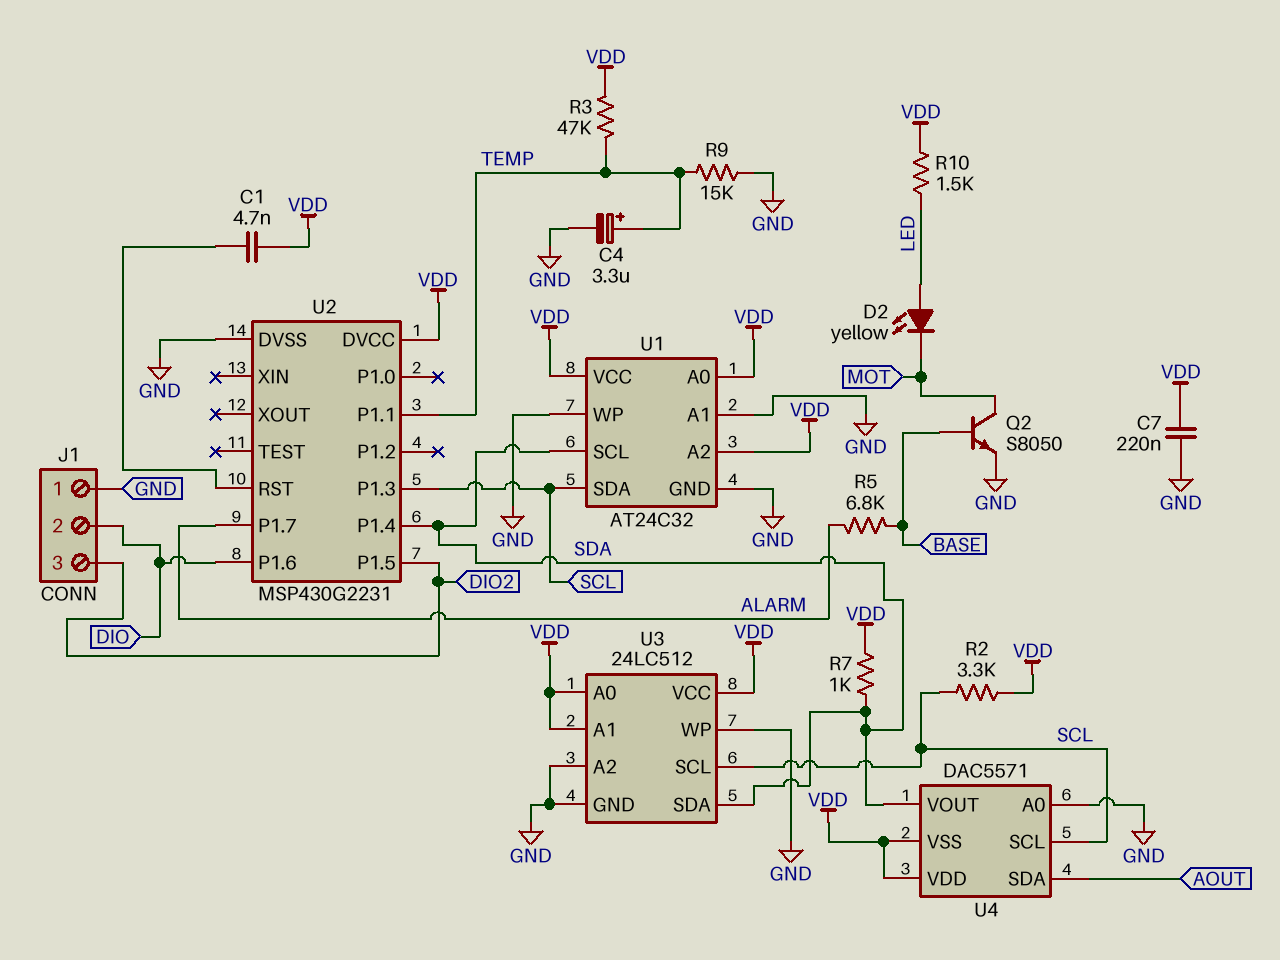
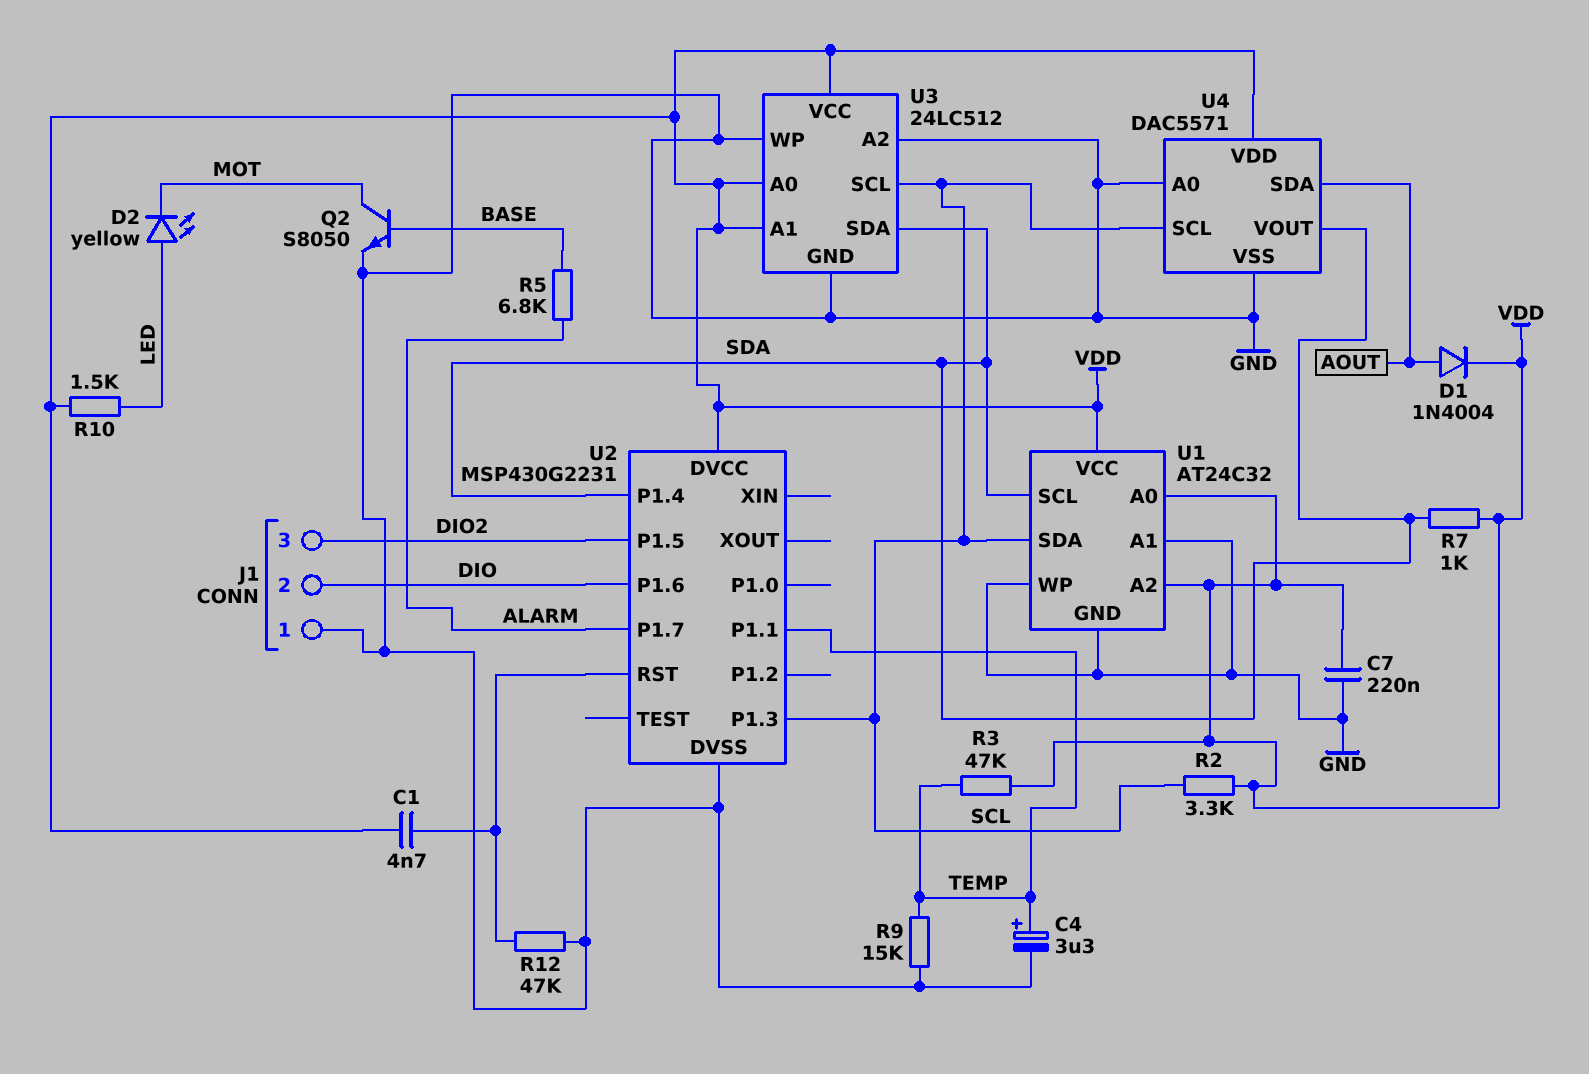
D1: none -> diode 1N4004 (A AOUT, K VDD)
R12: none -> 47k (GND, U2/RST)
U4 pin VSS: VDD -> GND

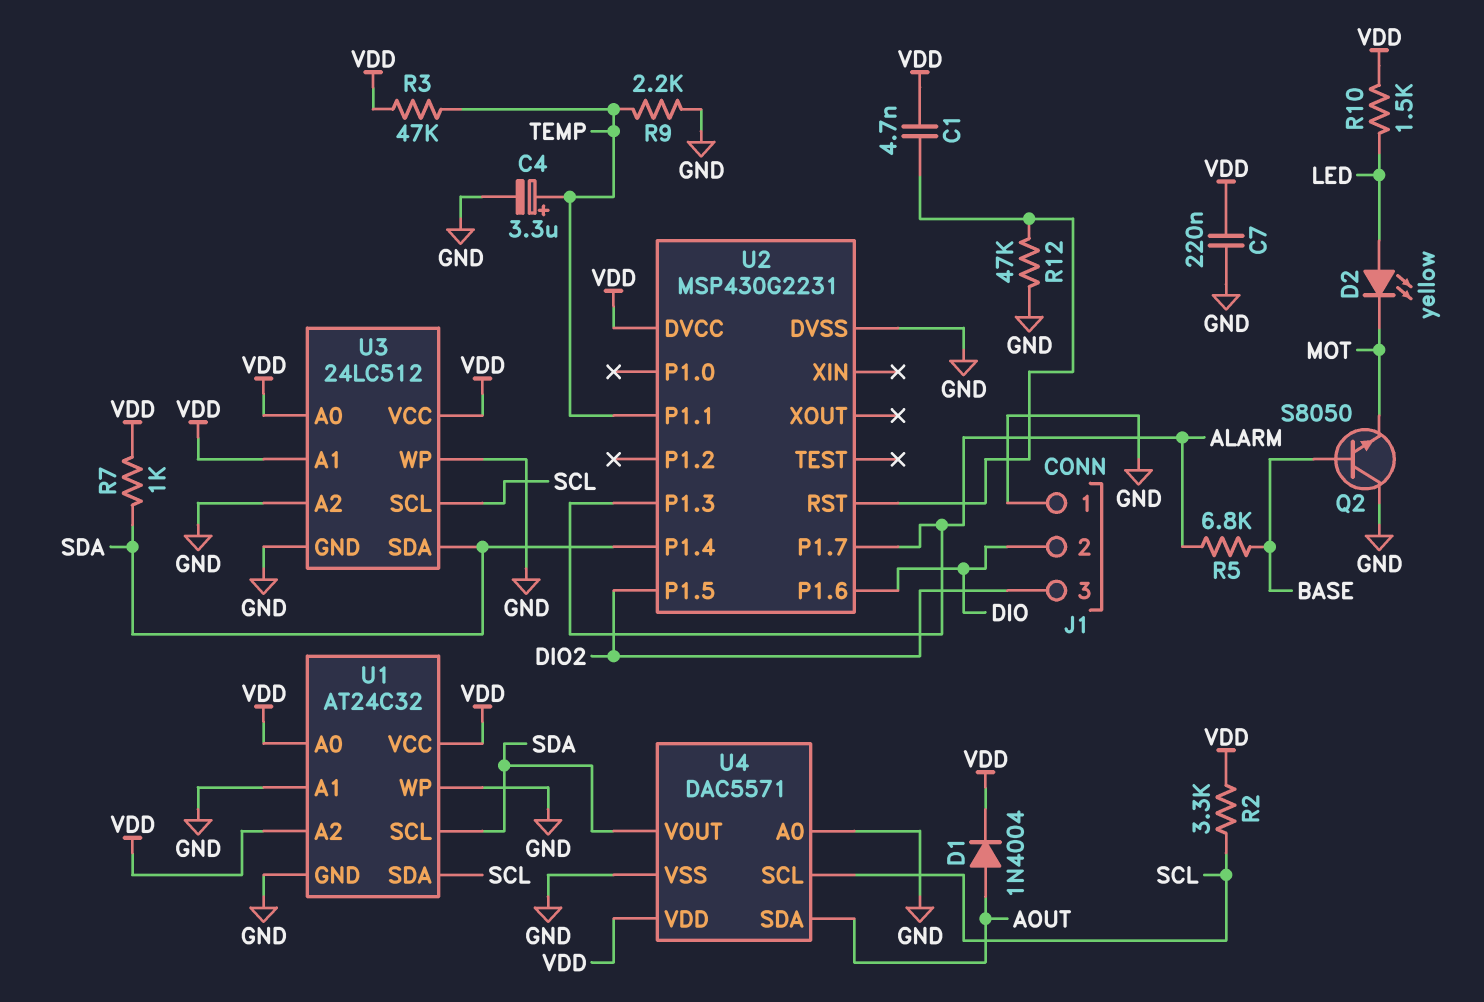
Q2: NPN S8050 (B BASE, C MOT, E GND) -> NPN S8050 (B BASE, C GND, E MOT)
R9: 15k (GND, TEMP) -> 2.2k (GND, TEMP)
U2 pin P1.3: SCL -> ALARM

